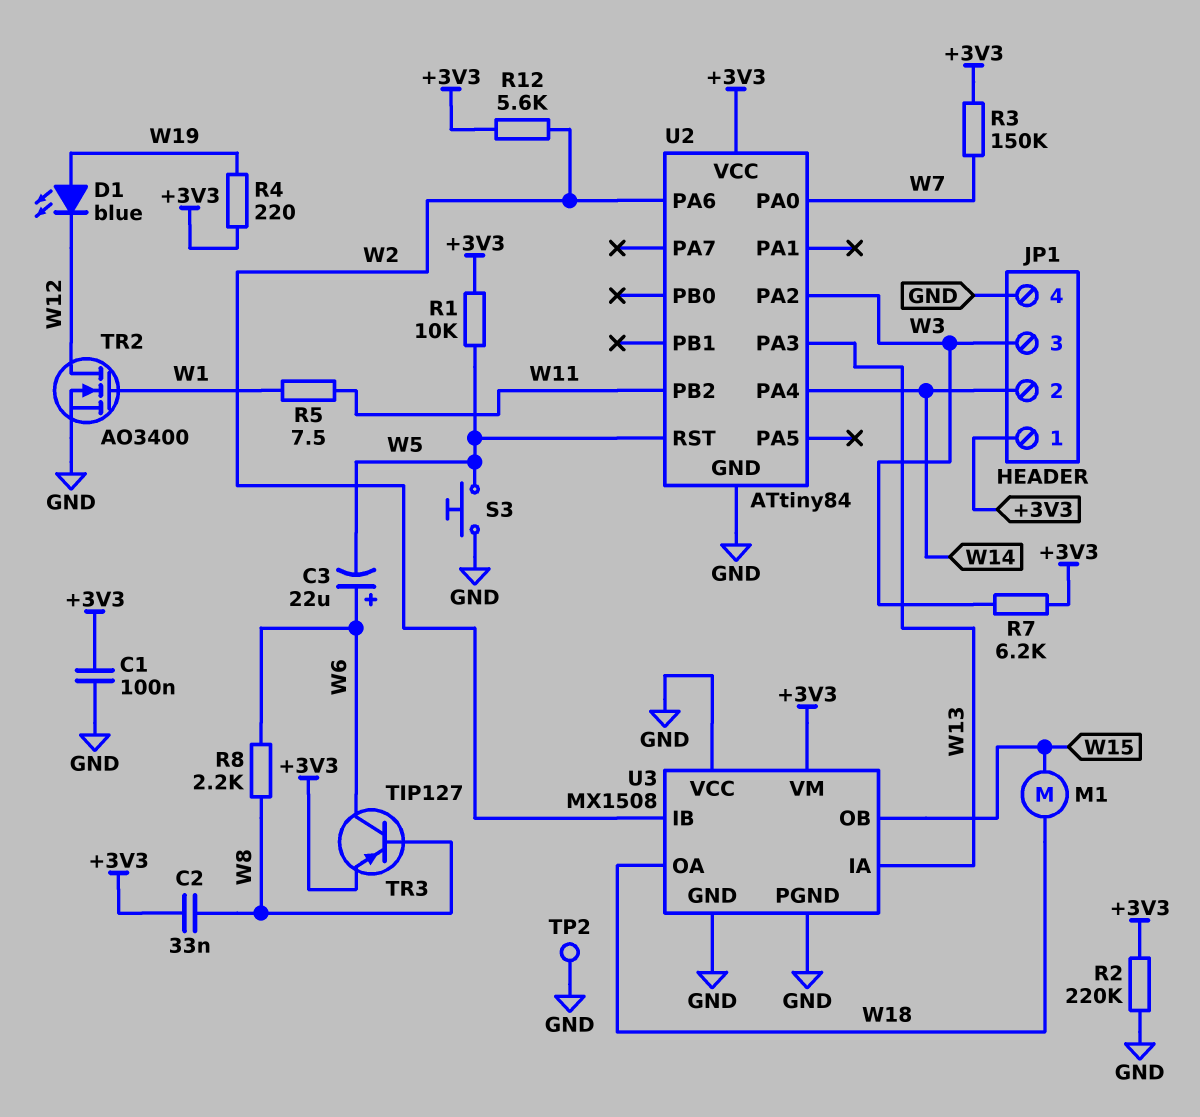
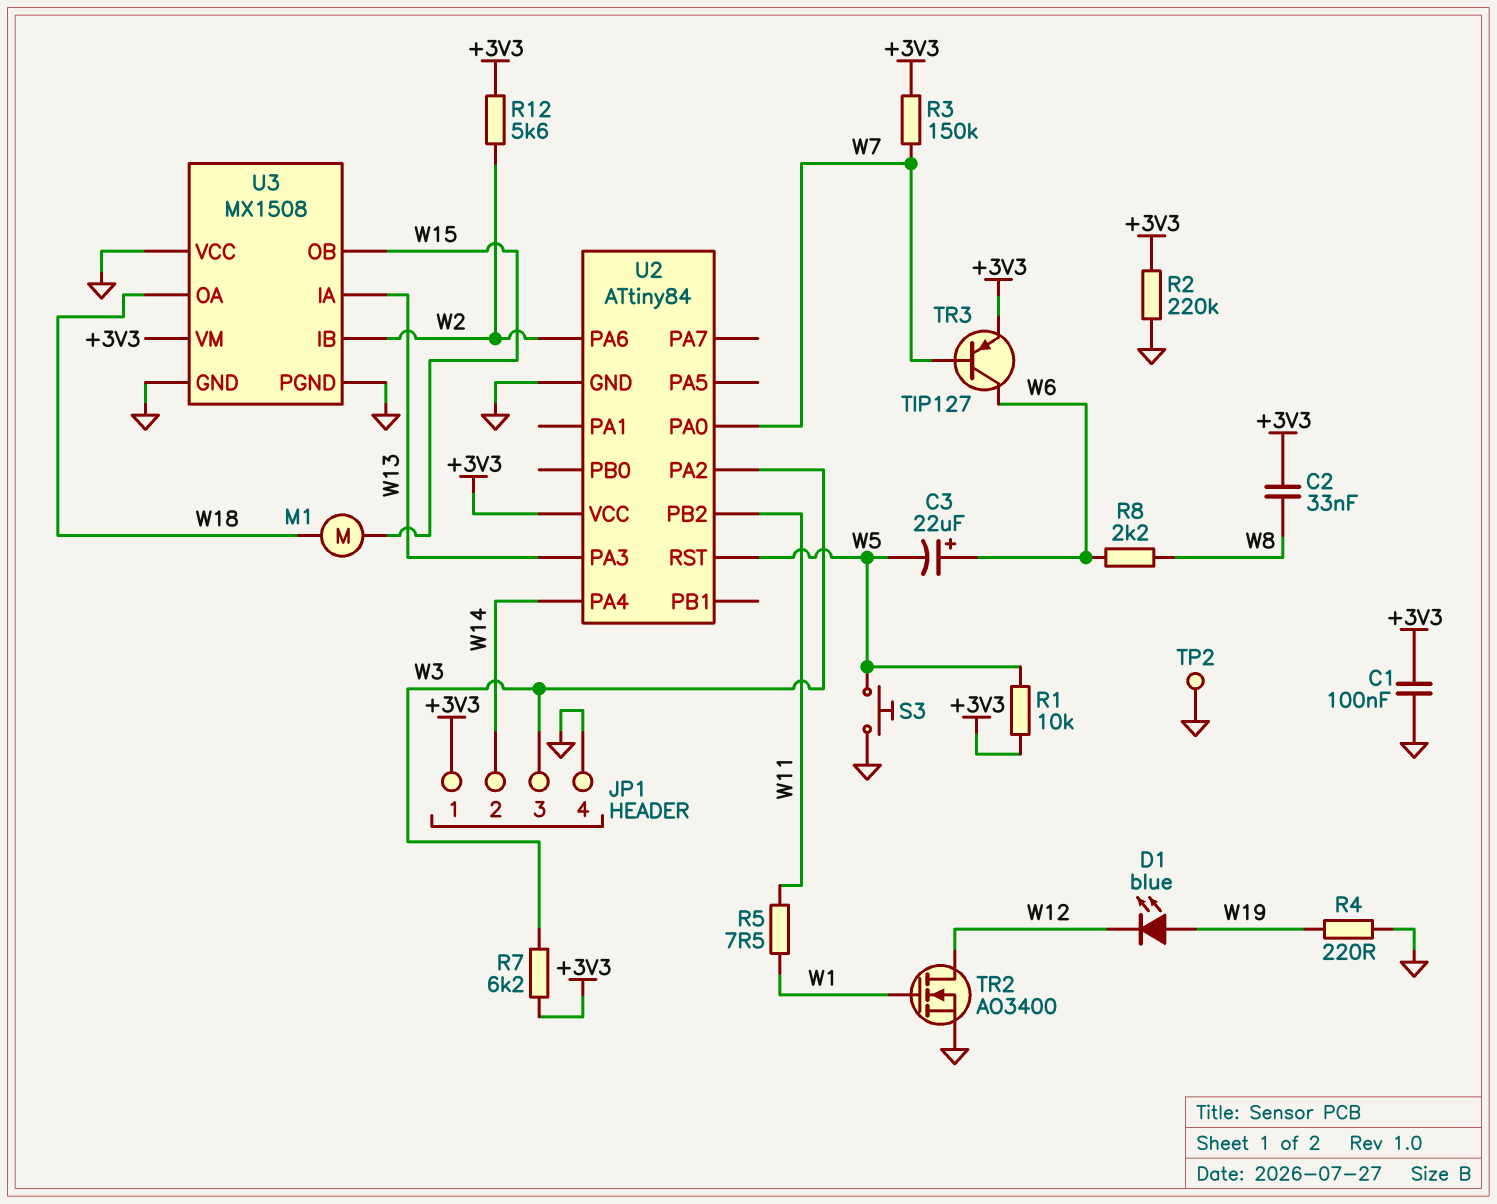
R4: 220 (+3V3, W19) -> 220 (GND, W19)
TR3: PNP TIP127 (B W8, C W6, E +3V3) -> PNP TIP127 (B W7, C W6, E +3V3)

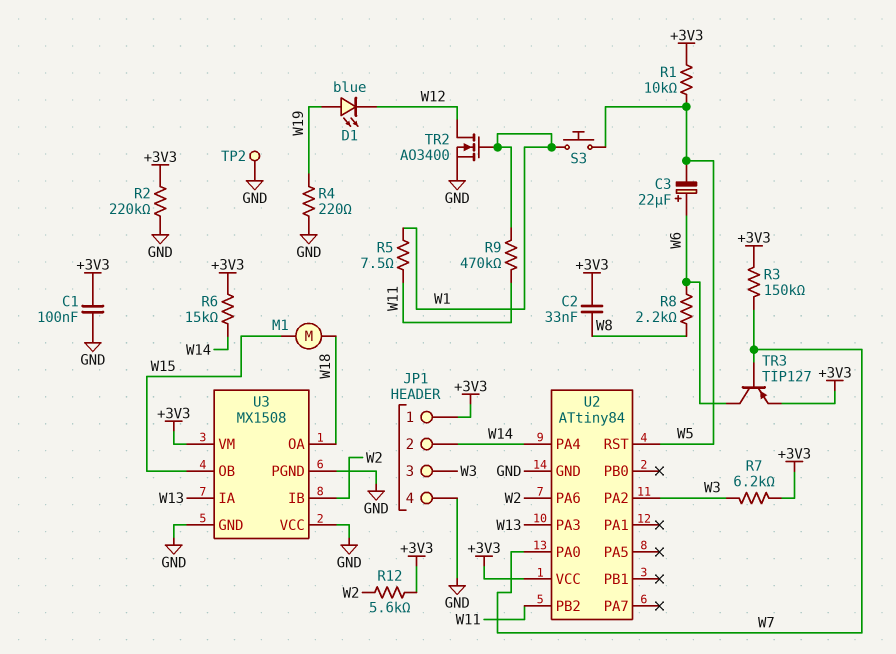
R6: none -> 15k (+3V3, W14)
R9: none -> 470k (W1, W11)
S3: button (GND, W5) -> button (W1, W5)

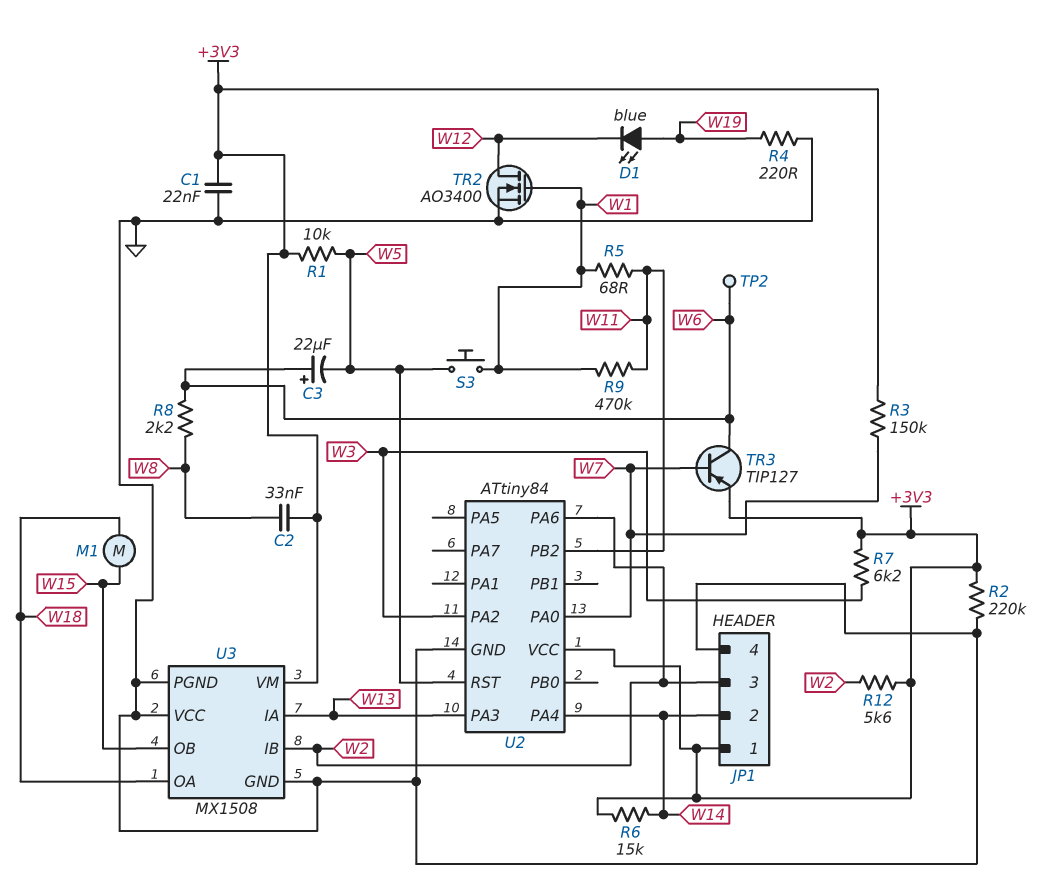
C1: 100nF (+3V3, GND) -> 22nF (+3V3, GND)
JP1 pin 3: W3 -> W2
R5: 7.5 (W1, W11) -> 68 (W1, W11)
TP2: test point (GND) -> test point (W6)

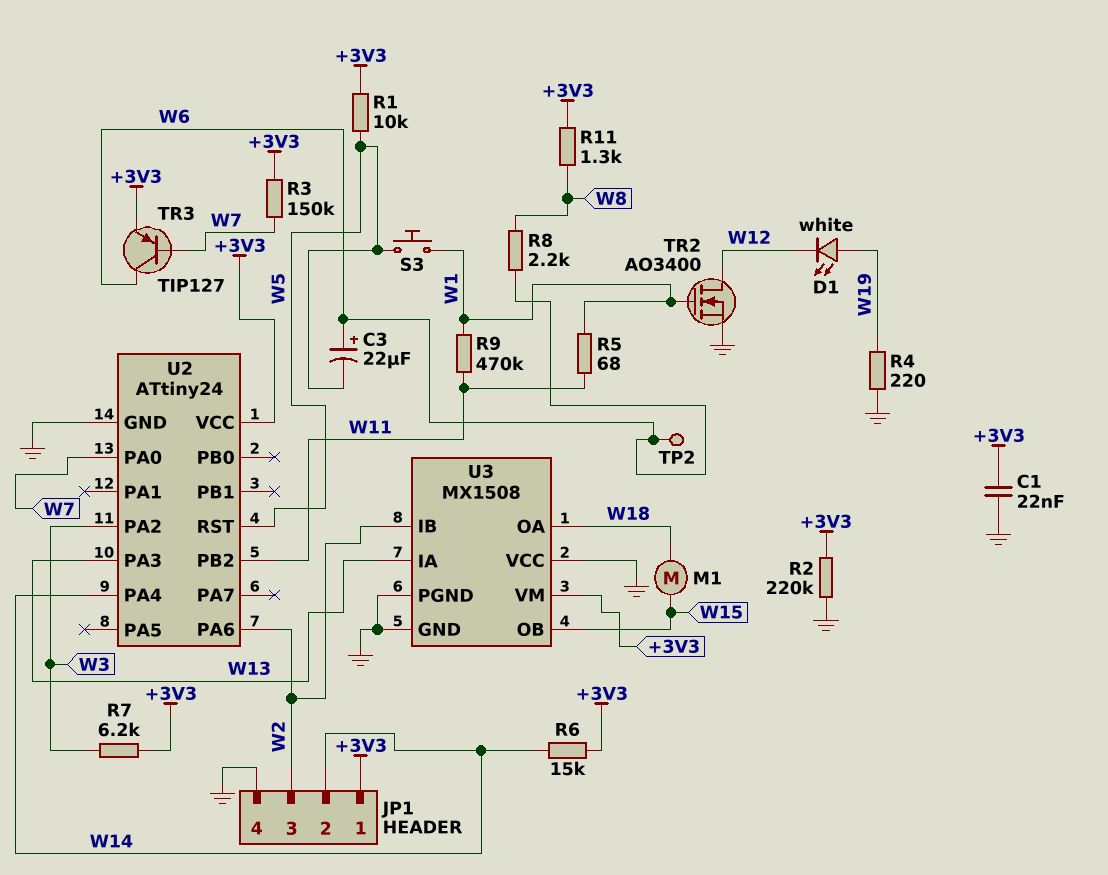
C2: 33nF (+3V3, W8) -> none
D1: LED blue (A W19, K W12) -> LED white (A W19, K W12)
R11: none -> 1.3k (+3V3, W8)
R12: 5.6k (+3V3, W2) -> none
U2: ATtiny84 -> ATtiny24

